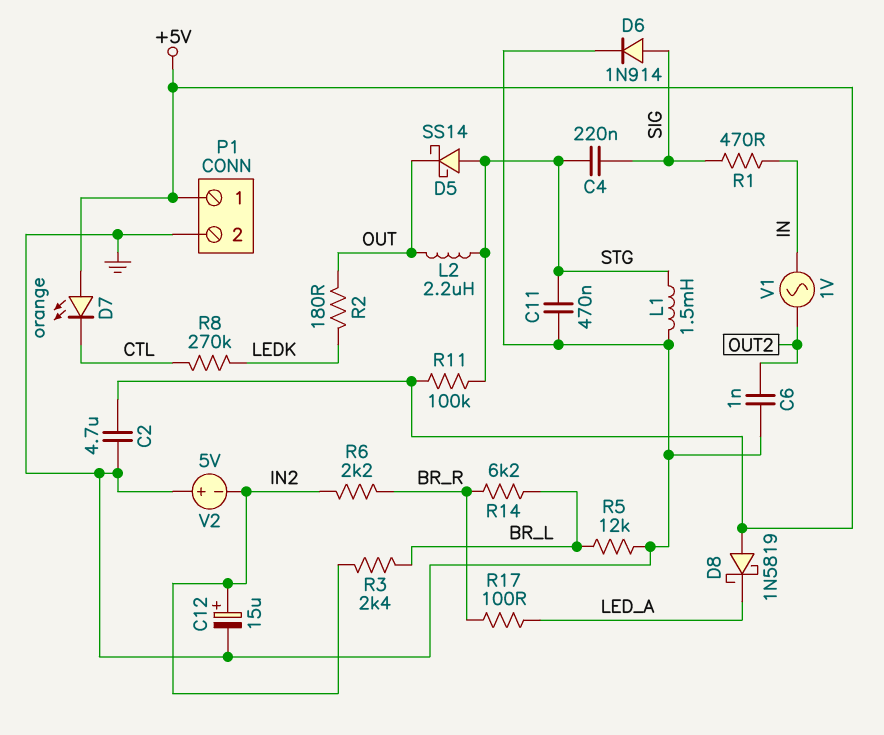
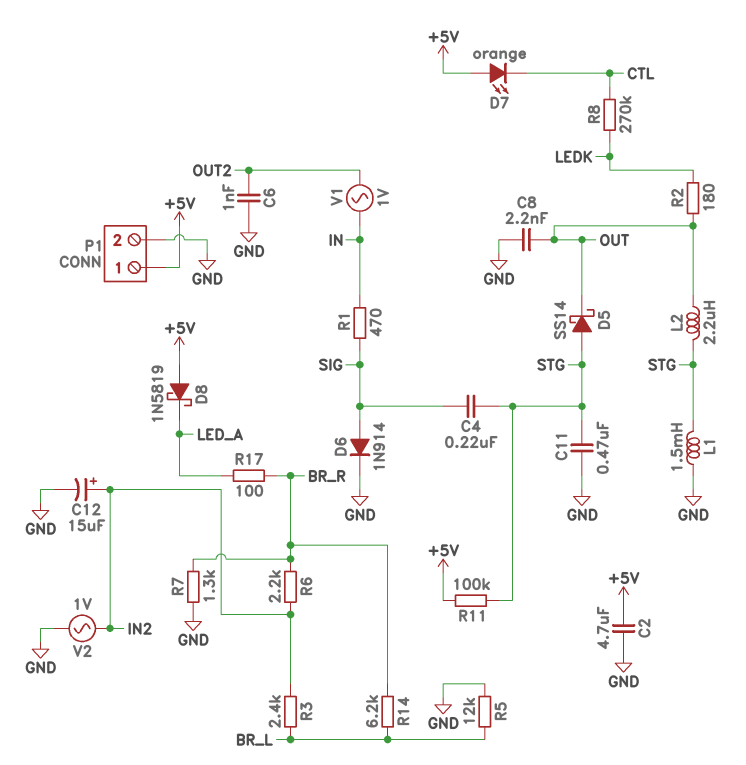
C8: none -> 2.2nF (GND, OUT)
R7: none -> 1.3k (BR_R, GND)
V2: 5V (plus GND, minus IN2) -> AC 1V (GND, IN2)

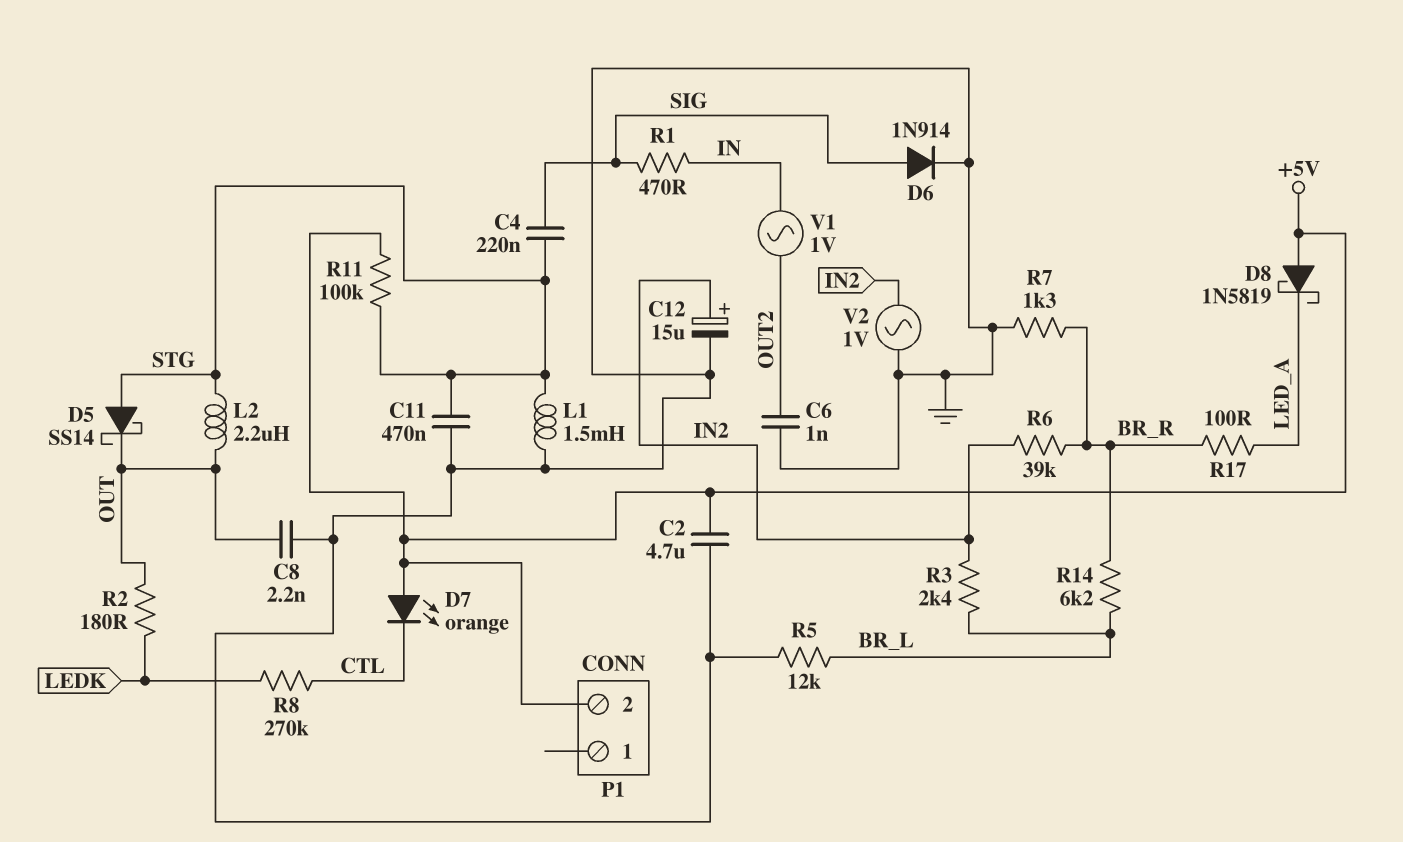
P1 pin 1: +5V -> none
P1 pin 2: GND -> +5V
R6: 2.2k (BR_R, IN2) -> 39k (BR_R, IN2)

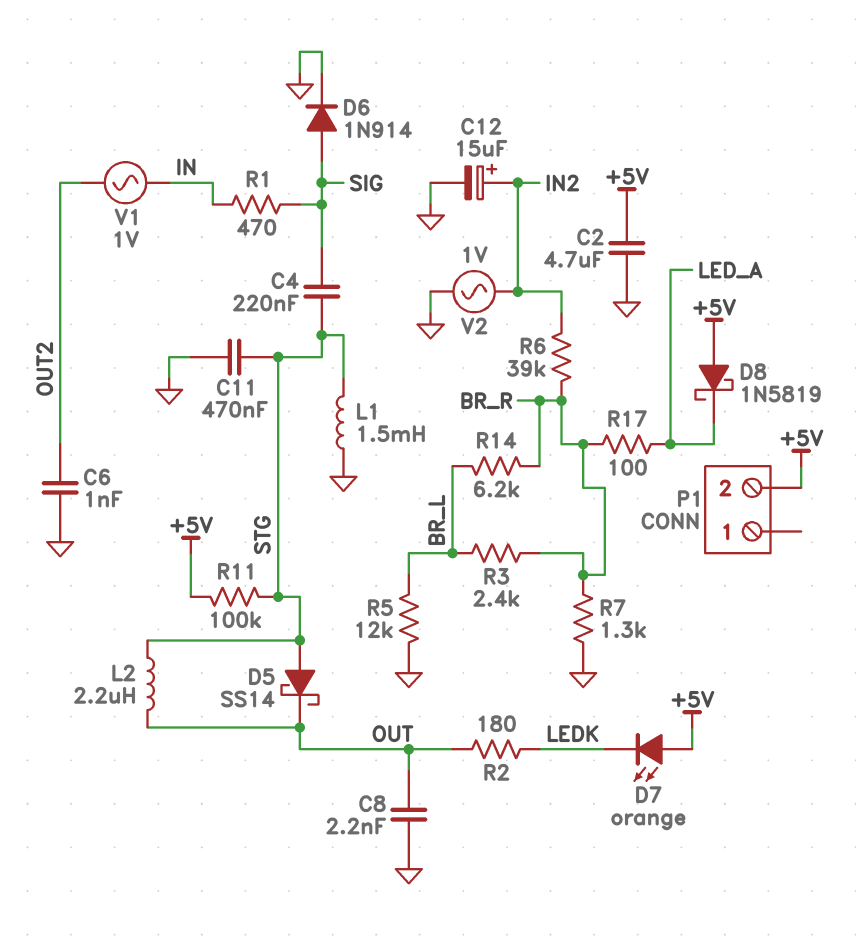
D7: LED orange (A +5V, K CTL) -> LED orange (A +5V, K LEDK)
R3: 2.4k (BR_L, IN2) -> 2.4k (BR_L, BR_R)
R8: 270k (CTL, LEDK) -> none

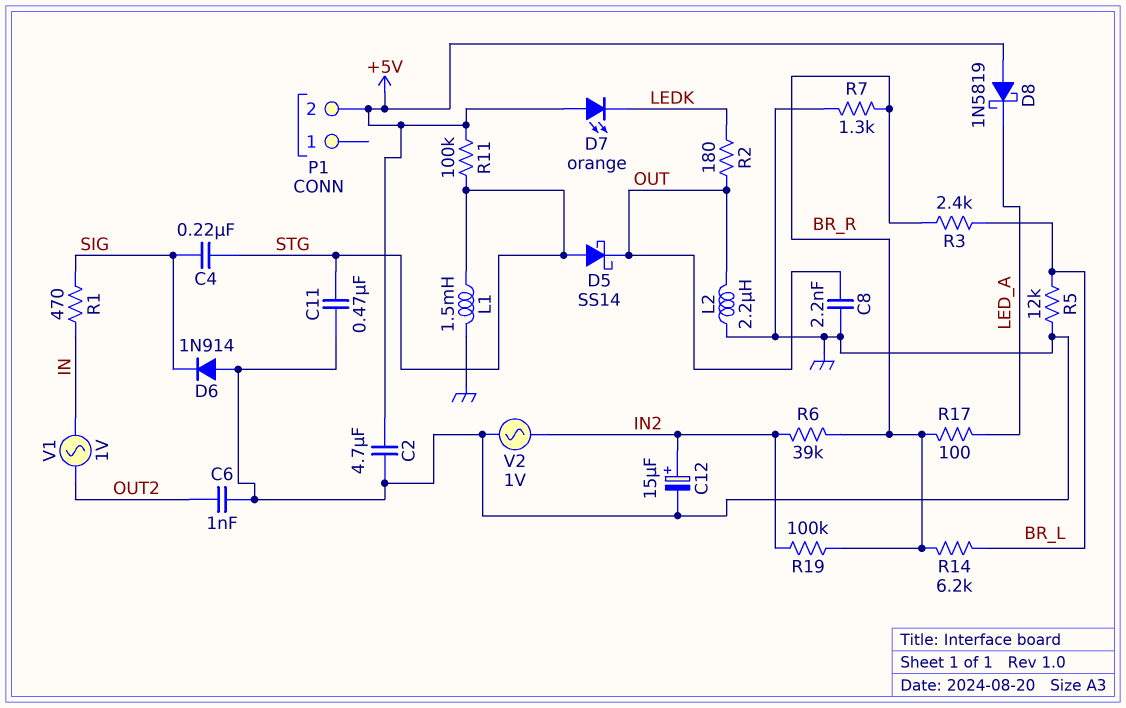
D6: diode 1N914 (A SIG, K GND) -> diode 1N914 (A GND, K SIG)
L2: 2.2uH (OUT, STG) -> 2.2uH (GND, OUT)
R19: none -> 100k (BR_R, IN2)

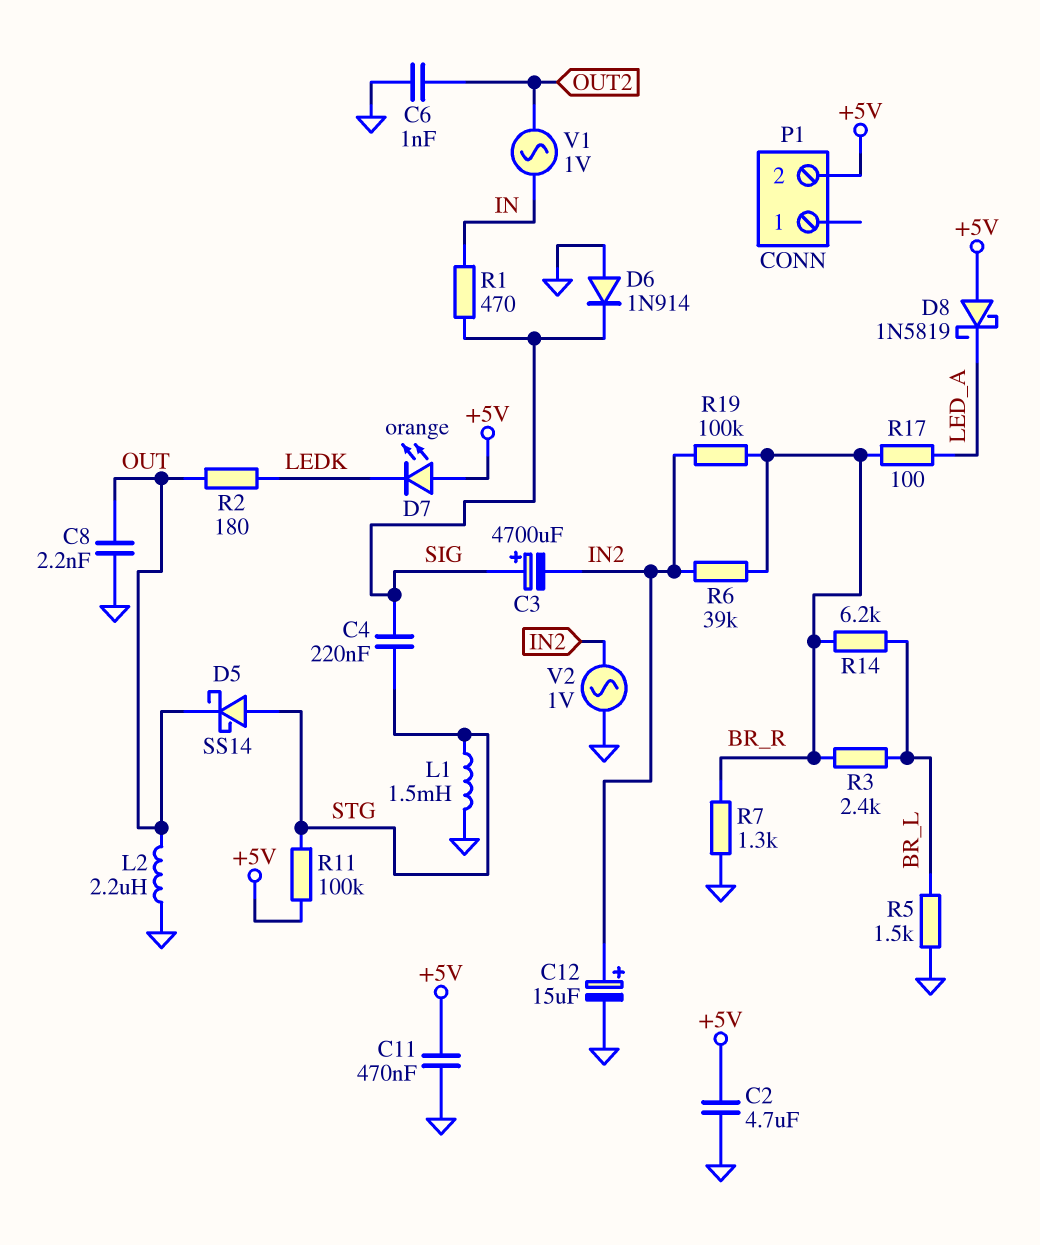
C3: none -> 4700uF (plus SIG, minus IN2)
C11: 470nF (GND, STG) -> 470nF (+5V, GND)
R5: 12k (BR_L, GND) -> 1.5k (BR_L, GND)

